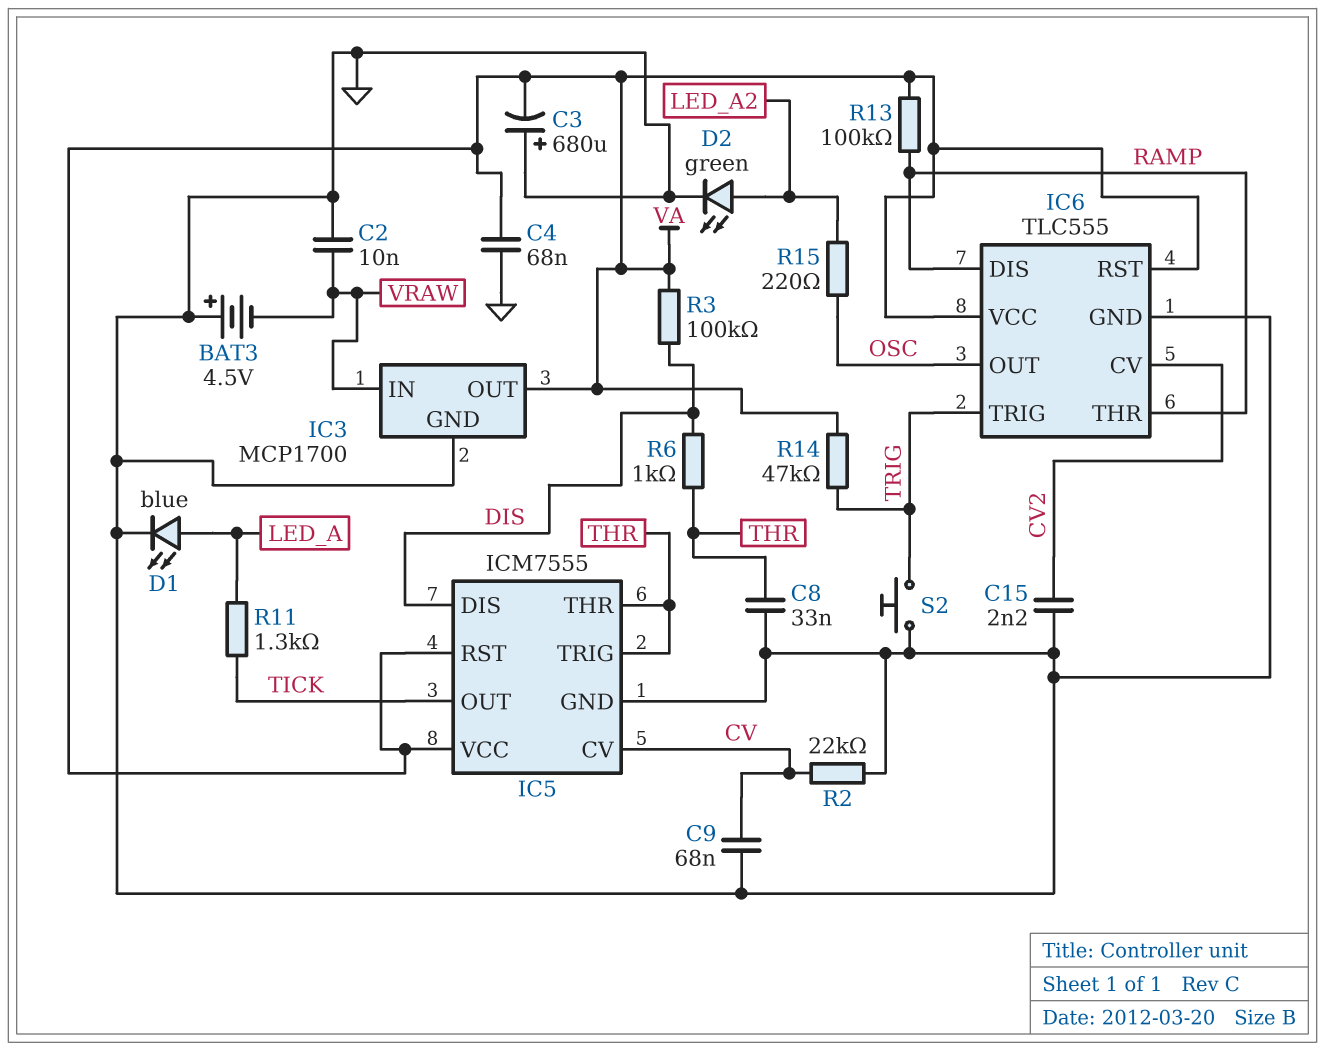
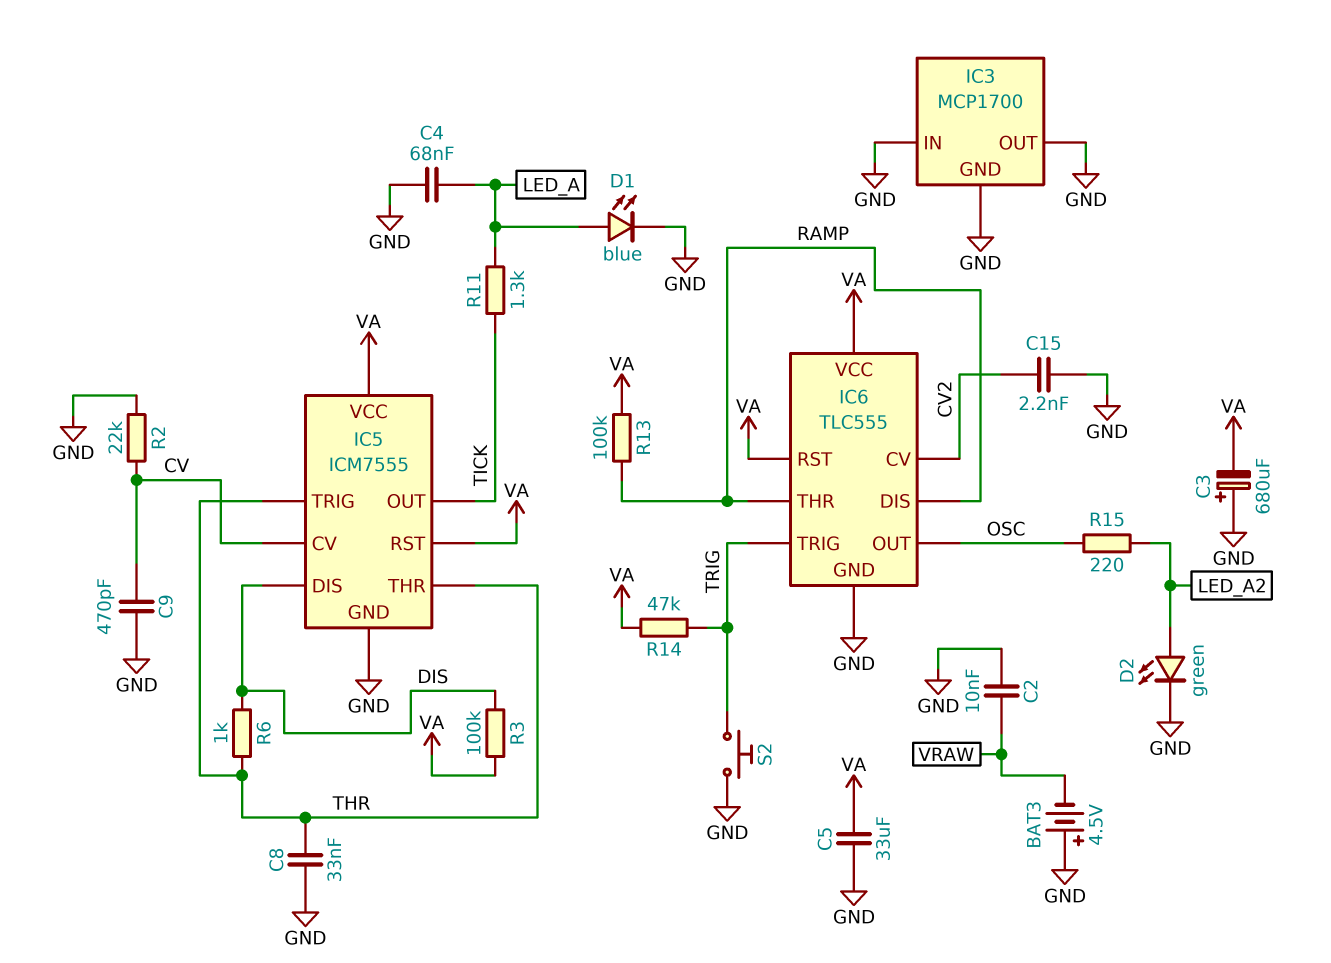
C4: 68nF (GND, VA) -> 68nF (GND, LED_A)
C5: none -> 33uF (GND, VA)
C9: 68nF (CV, GND) -> 470pF (CV, GND)
IC3 pin IN: VRAW -> GND
IC3 pin OUT: VA -> GND

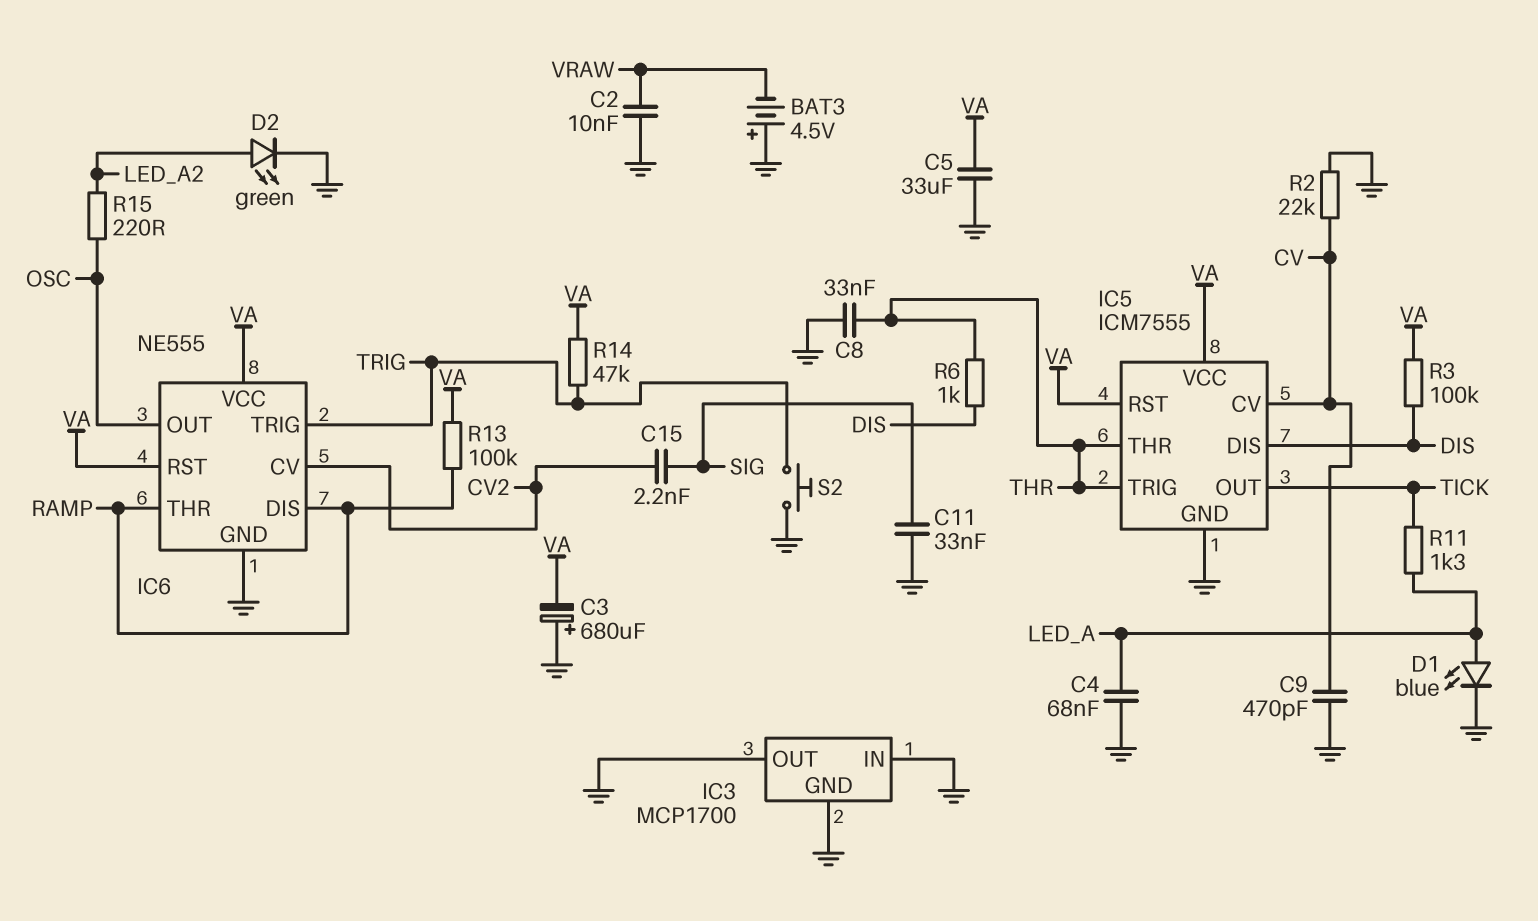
C11: none -> 33nF (GND, SIG)
C15: 2.2nF (CV2, GND) -> 2.2nF (CV2, SIG)
IC6: TLC555 -> NE555

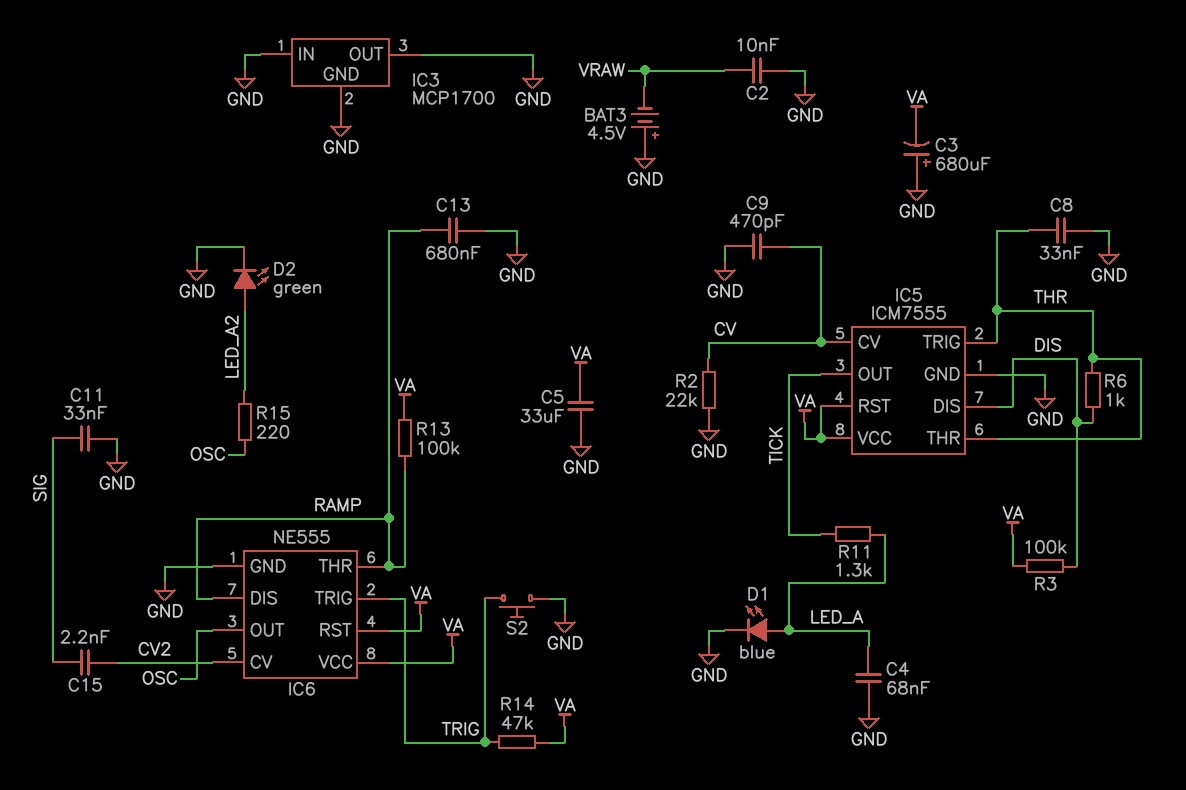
C13: none -> 680nF (GND, RAMP)

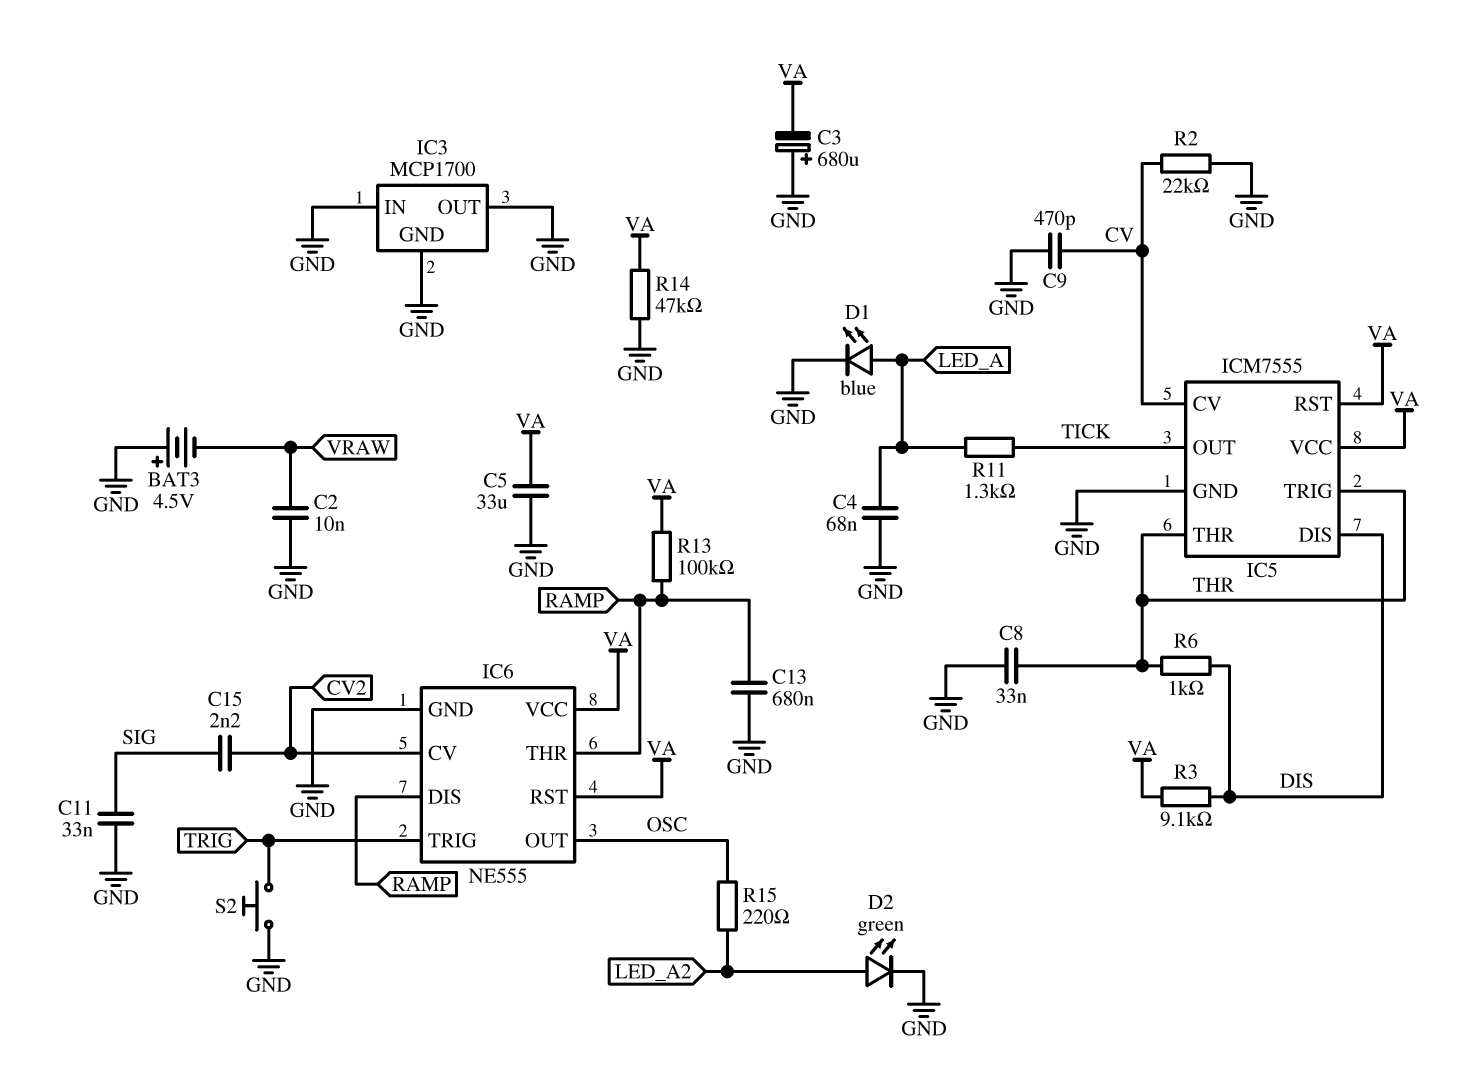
R3: 100k (DIS, VA) -> 9.1k (DIS, VA)
R14: 47k (TRIG, VA) -> 47k (GND, VA)

